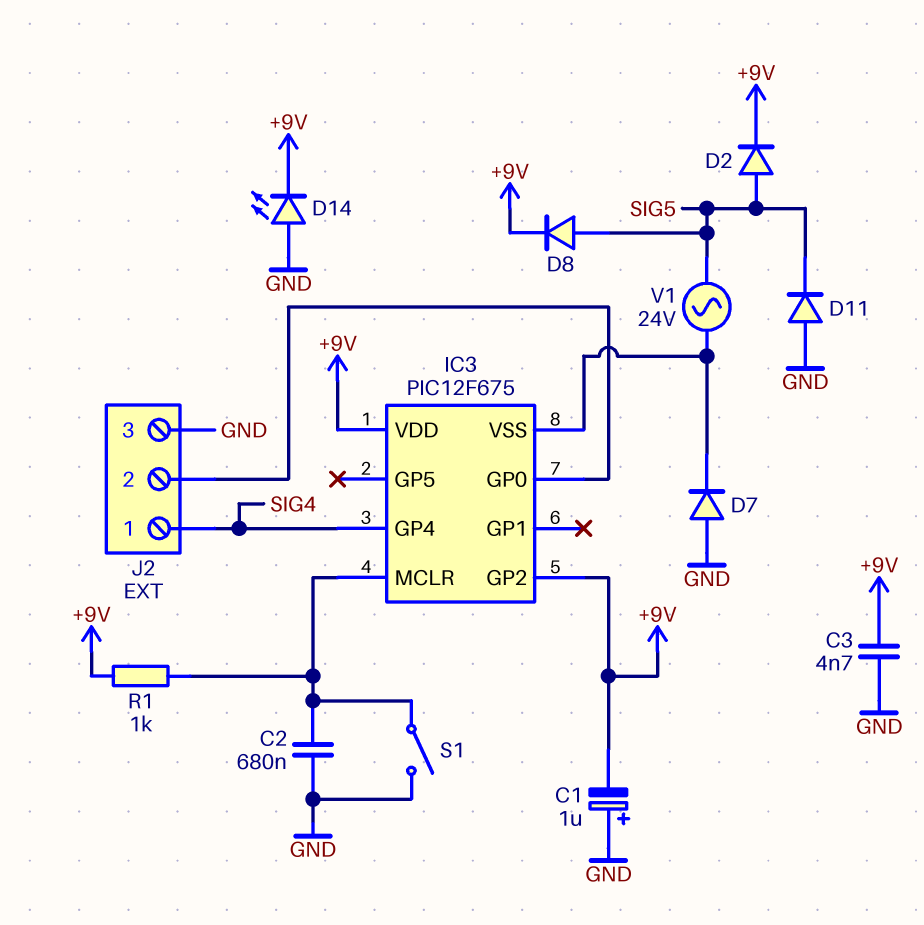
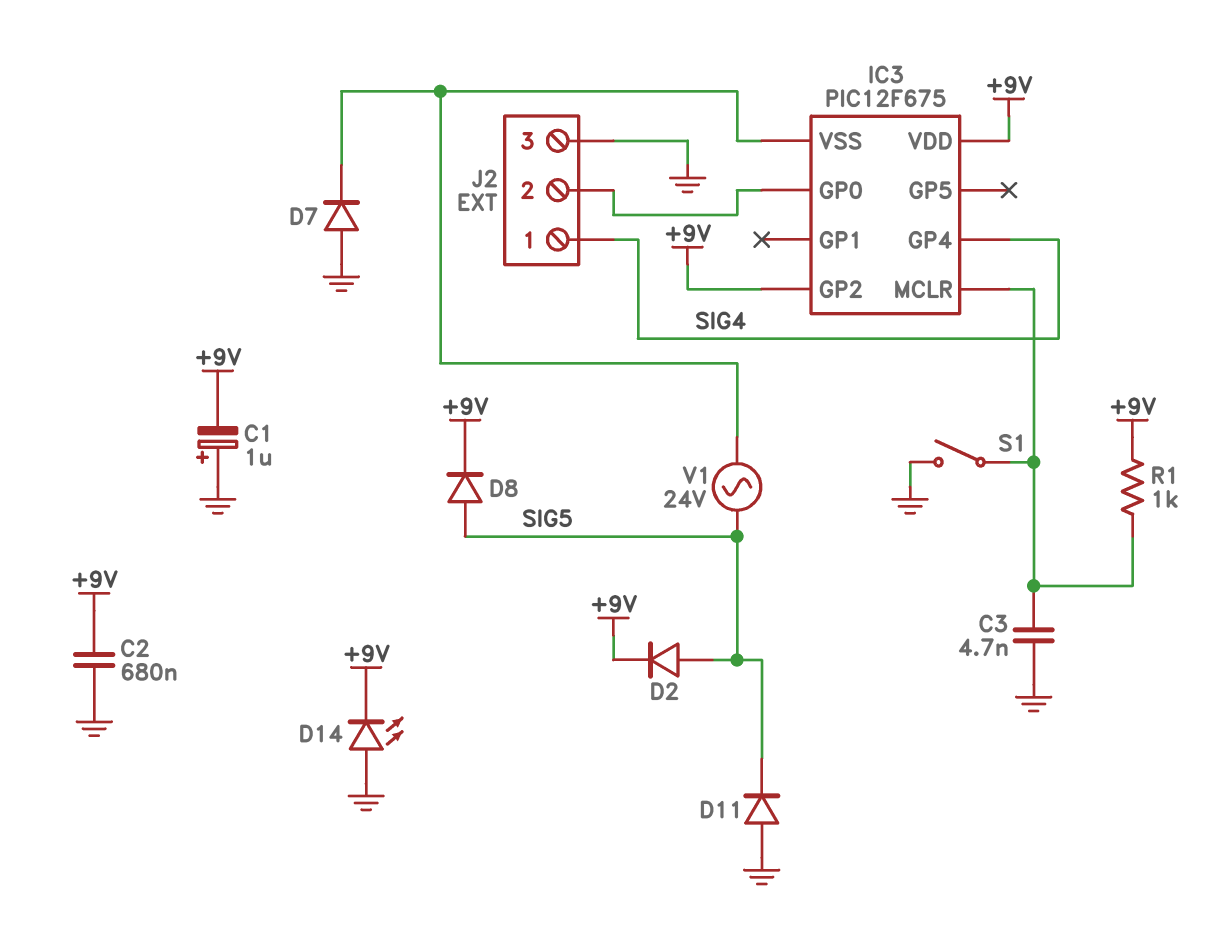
C2: 680nF (GND, IC3/MCLR) -> 680nF (+9V, GND)
C3: 4.7nF (+9V, GND) -> 4.7nF (GND, IC3/MCLR)

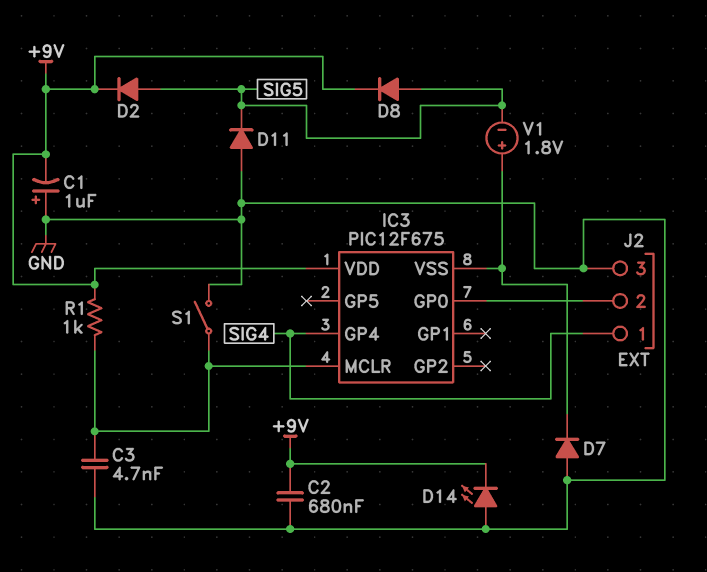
IC3 pin GP2: +9V -> none
V1: AC 24V (IC3/VSS, SIG5) -> 1.8V (plus IC3/VSS, minus SIG5)

